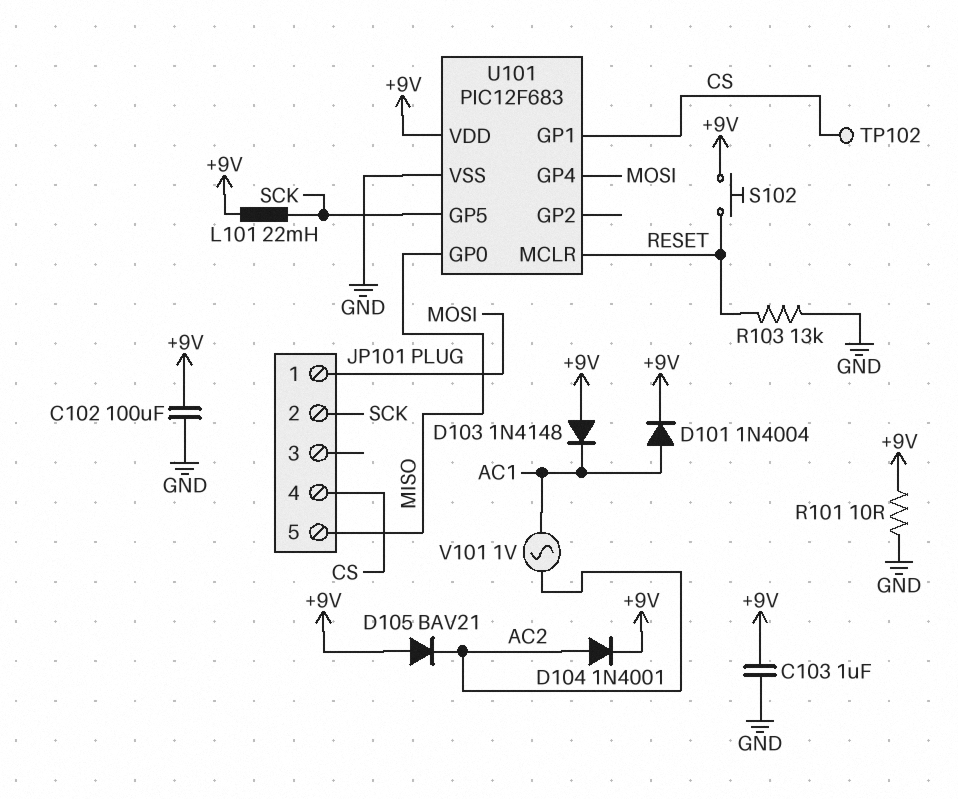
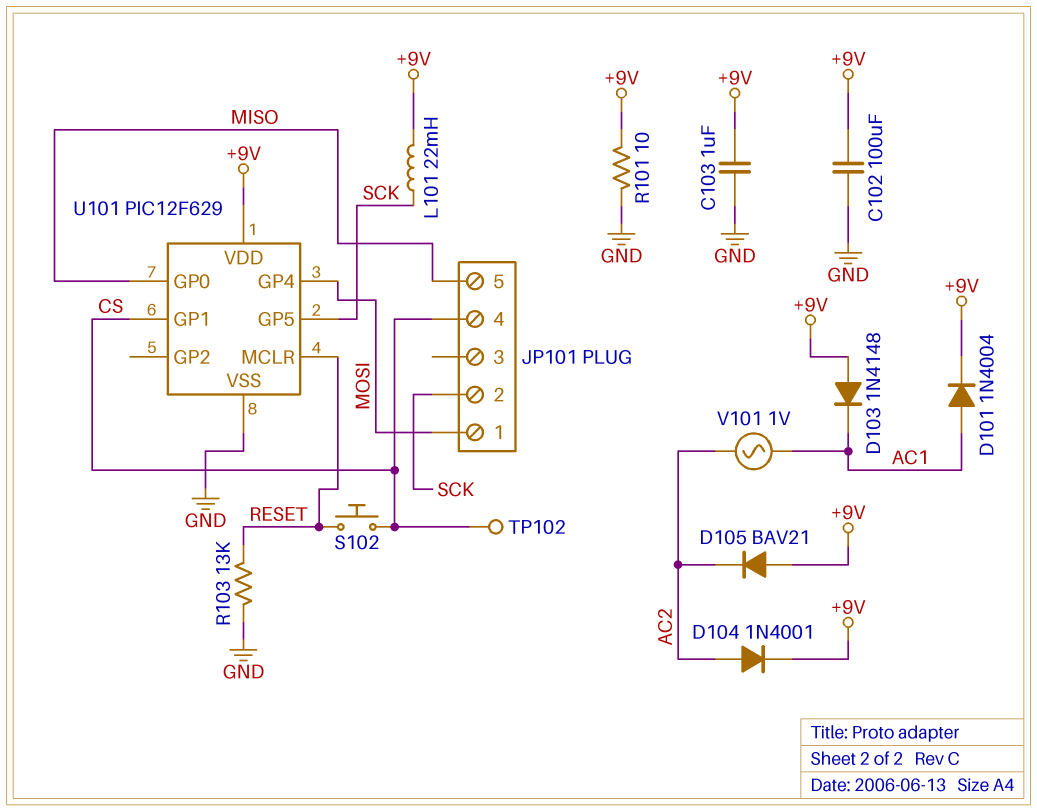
S102: button (+9V, RESET) -> button (CS, RESET)
U101: PIC12F683 -> PIC12F629

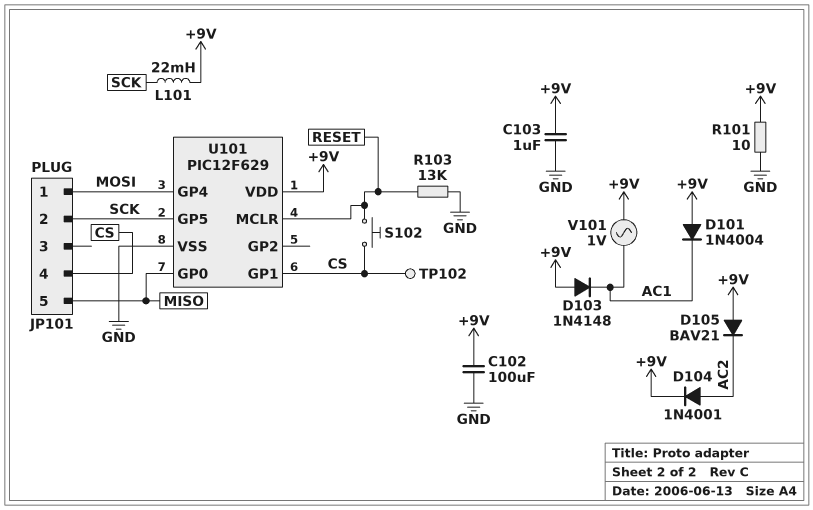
D101: diode 1N4004 (A AC1, K +9V) -> diode 1N4004 (A +9V, K AC1)
V101: AC 1V (AC1, AC2) -> AC 1V (+9V, AC1)

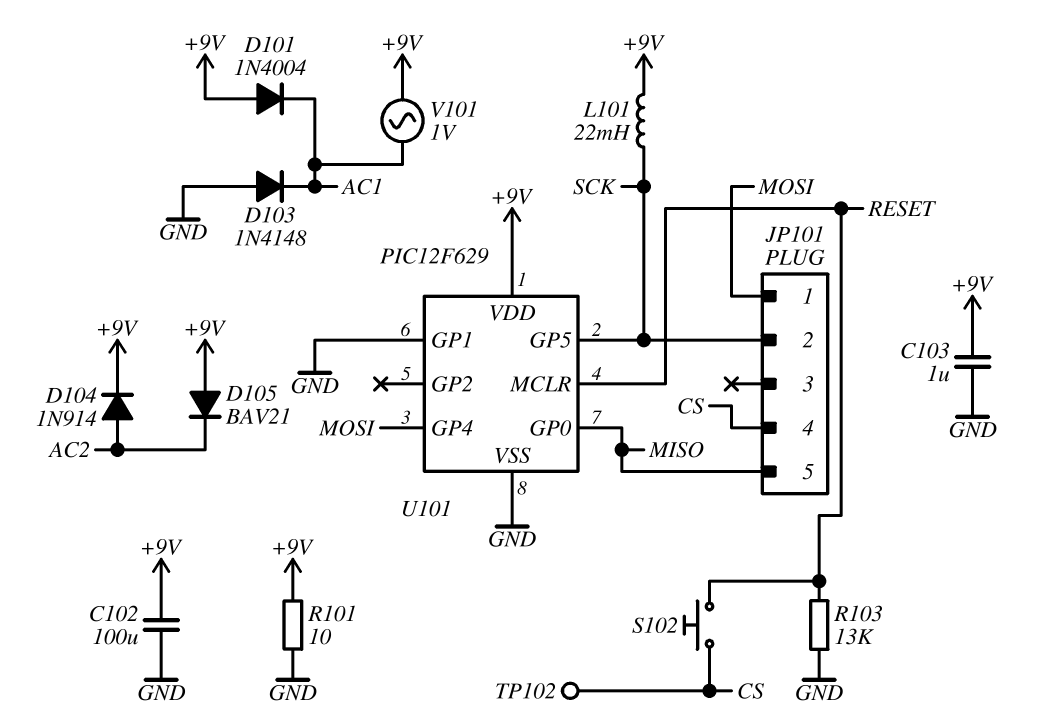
D103: diode 1N4148 (A +9V, K AC1) -> diode 1N4148 (A GND, K AC1)
D104: diode 1N4001 (A AC2, K +9V) -> diode 1N914 (A AC2, K +9V)
U101 pin GP1: CS -> GND

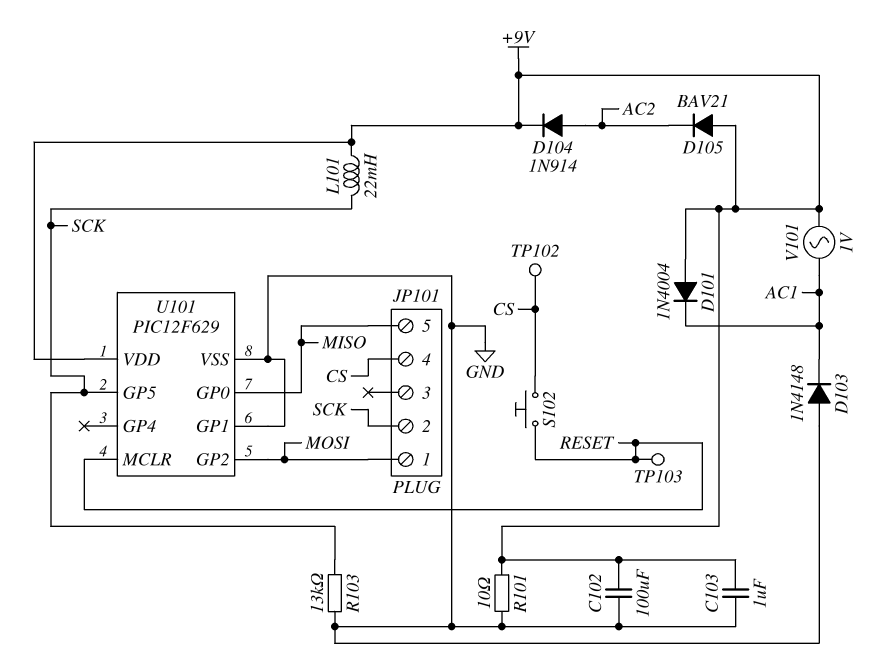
R103: 13k (GND, RESET) -> 13k (GND, SCK)
TP103: none -> test point (RESET)
U101 pin GP2: none -> MOSI
U101 pin GP4: MOSI -> none

